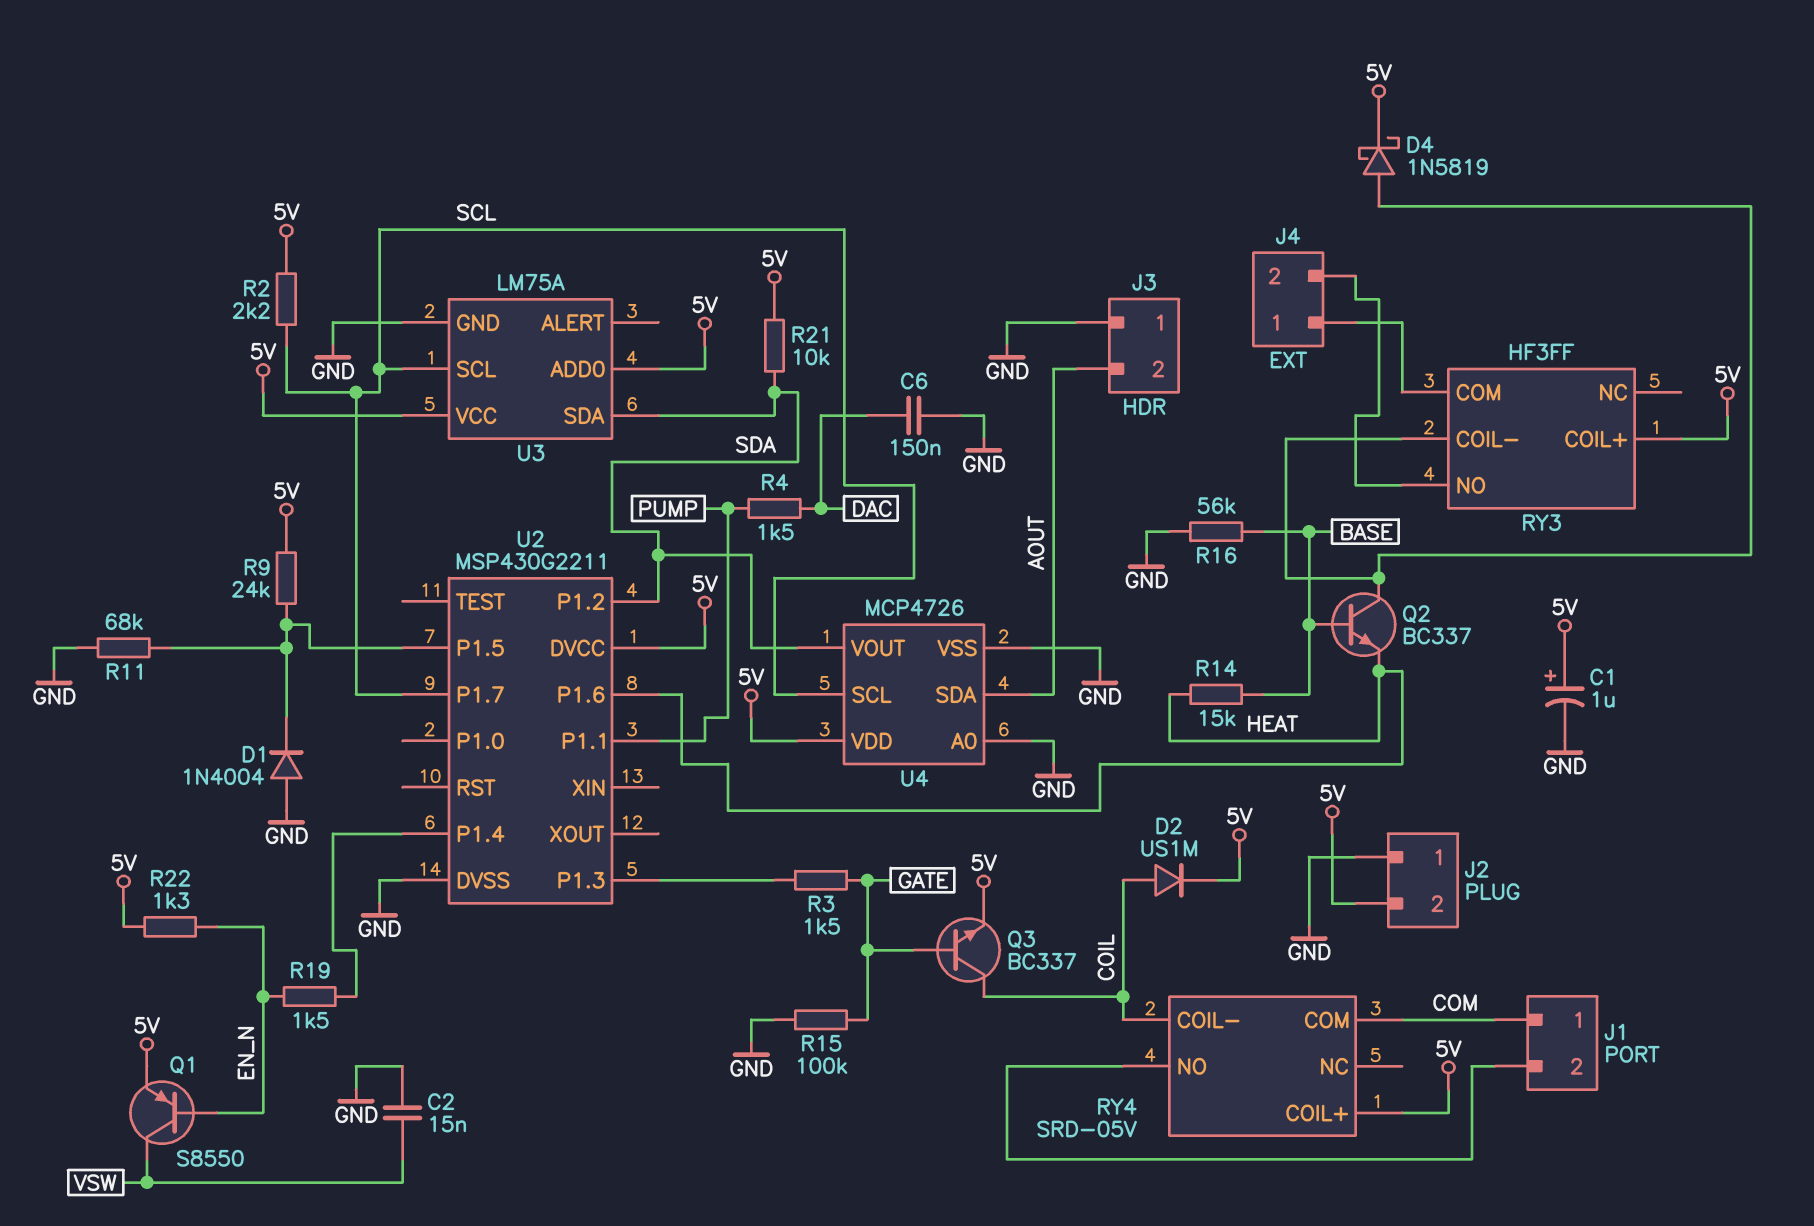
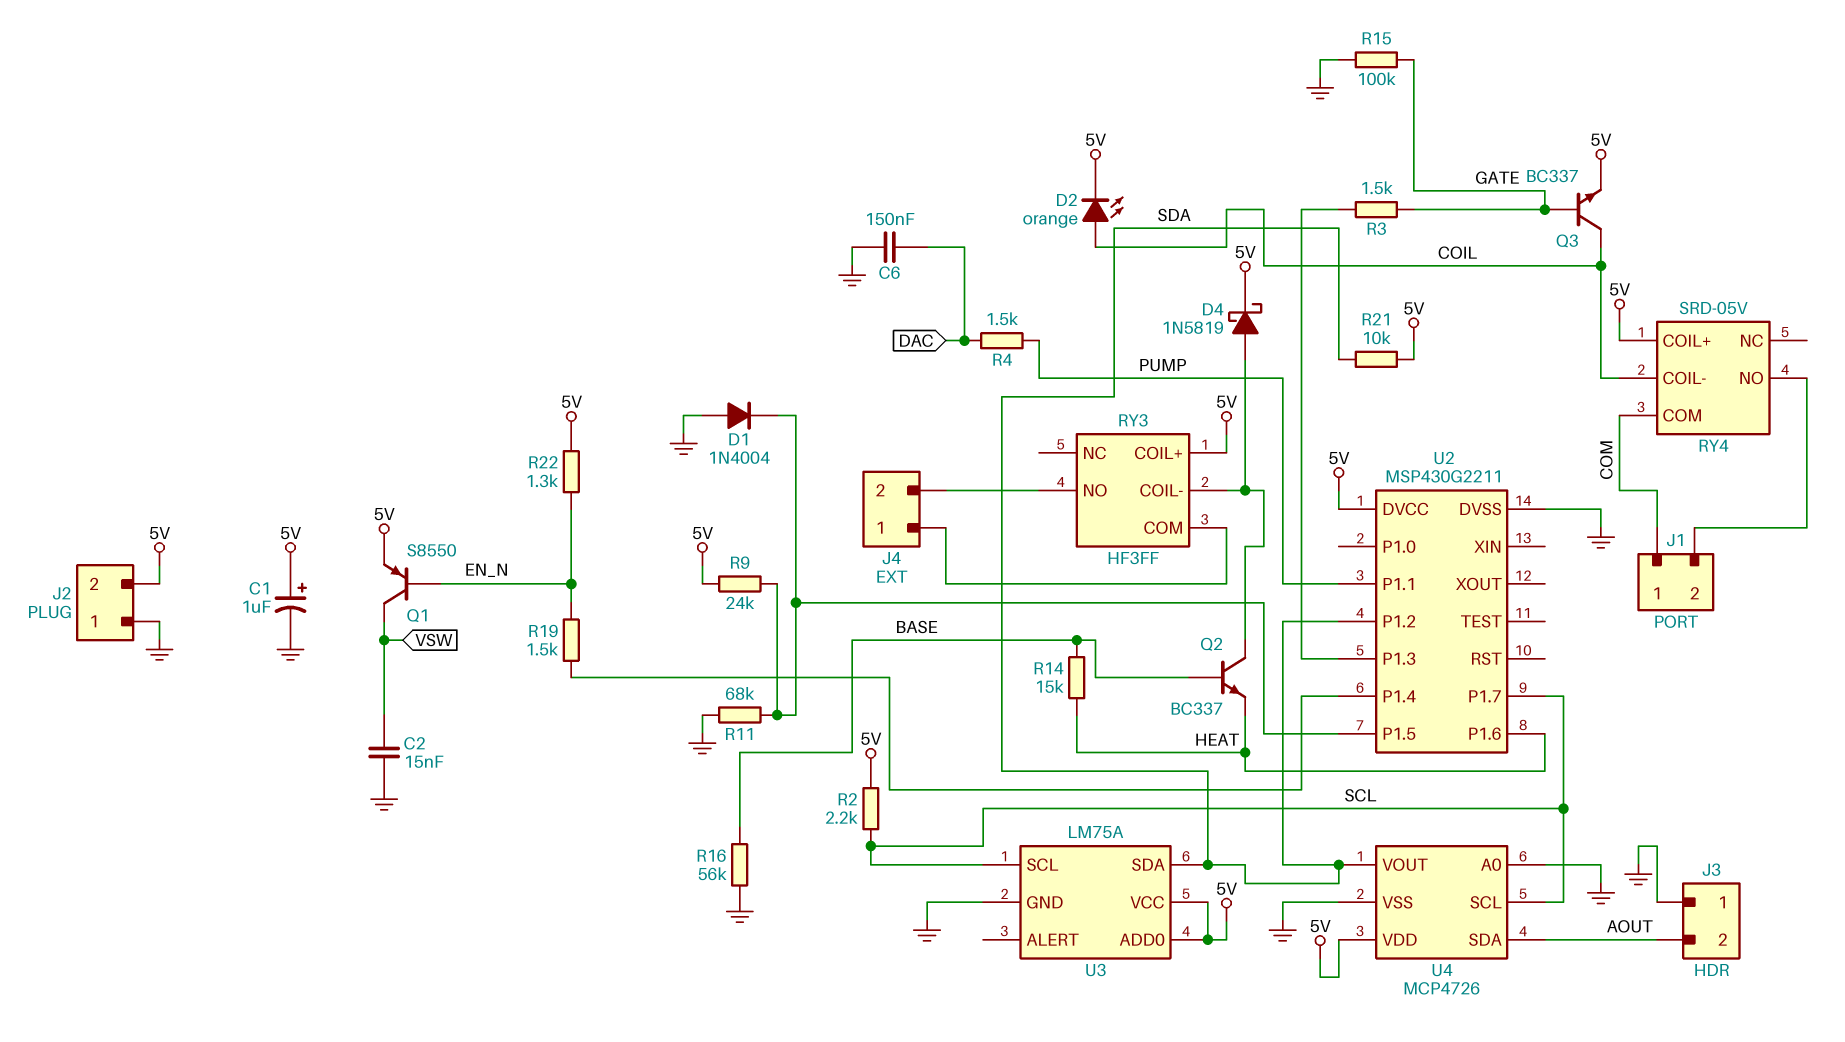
D2: diode US1M (A COIL, K 5V) -> LED orange (A COIL, K 5V)

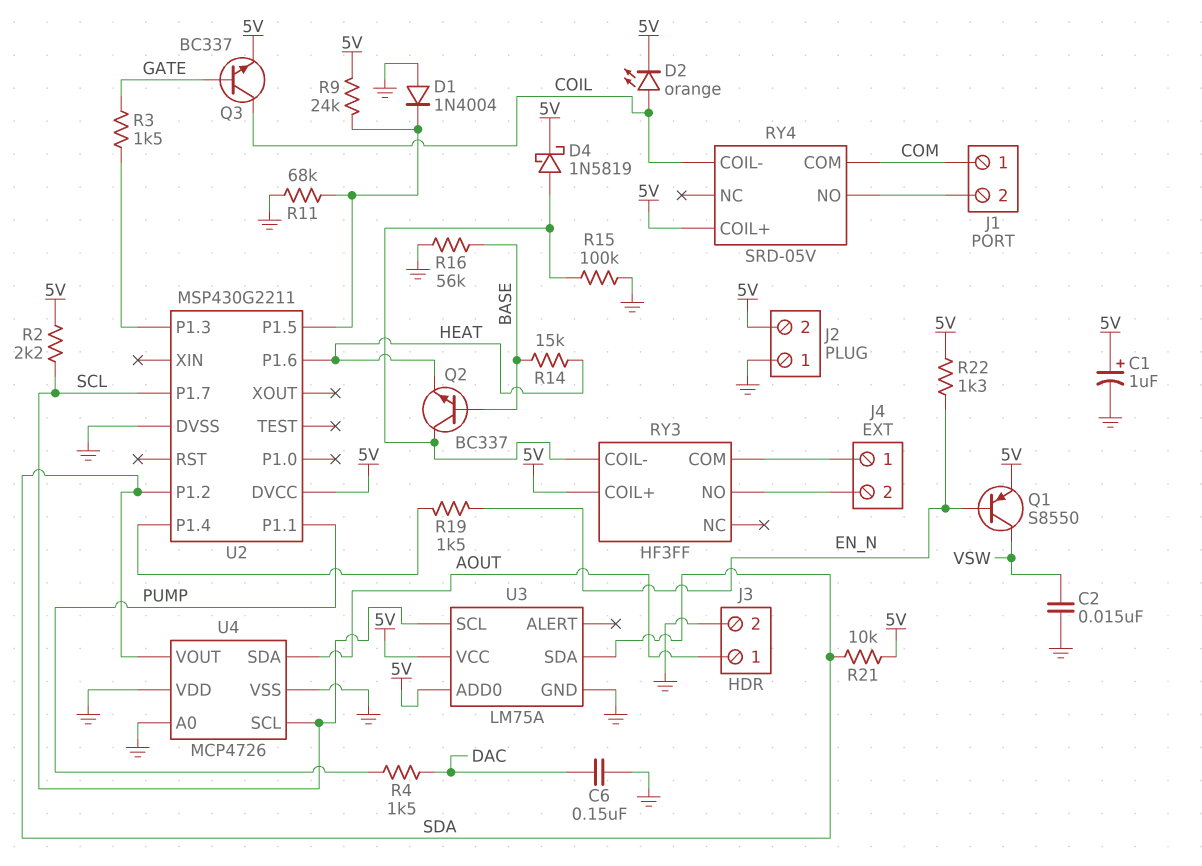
J3 pin 1: GND -> AOUT
J3 pin 2: AOUT -> GND
R15: 100k (GATE, GND) -> 100k (GND, RY3/COIL-)
U4 pin VDD: 5V -> GND

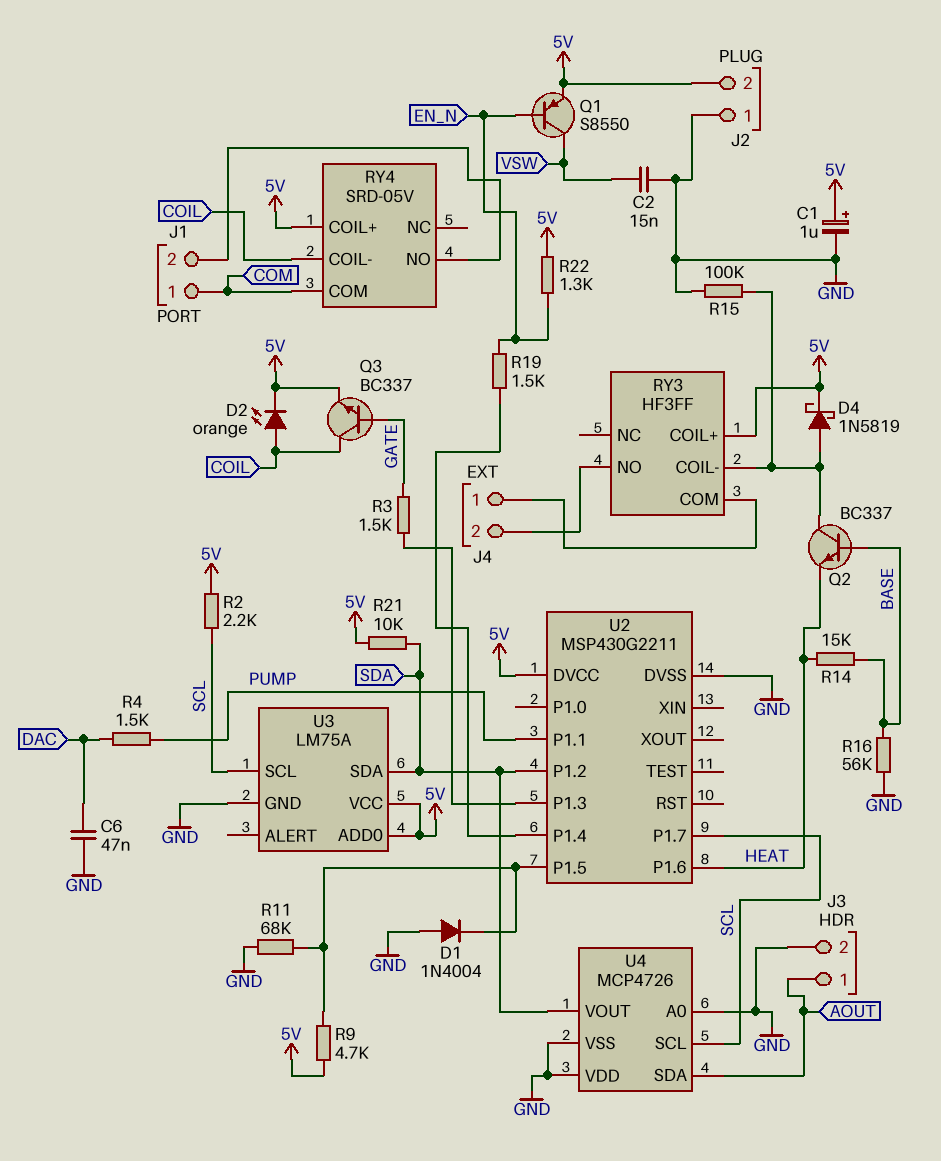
C6: 150nF (DAC, GND) -> 47nF (DAC, GND)
R9: 24k (5V, U2/P1.5) -> 4.7k (5V, U2/P1.5)

